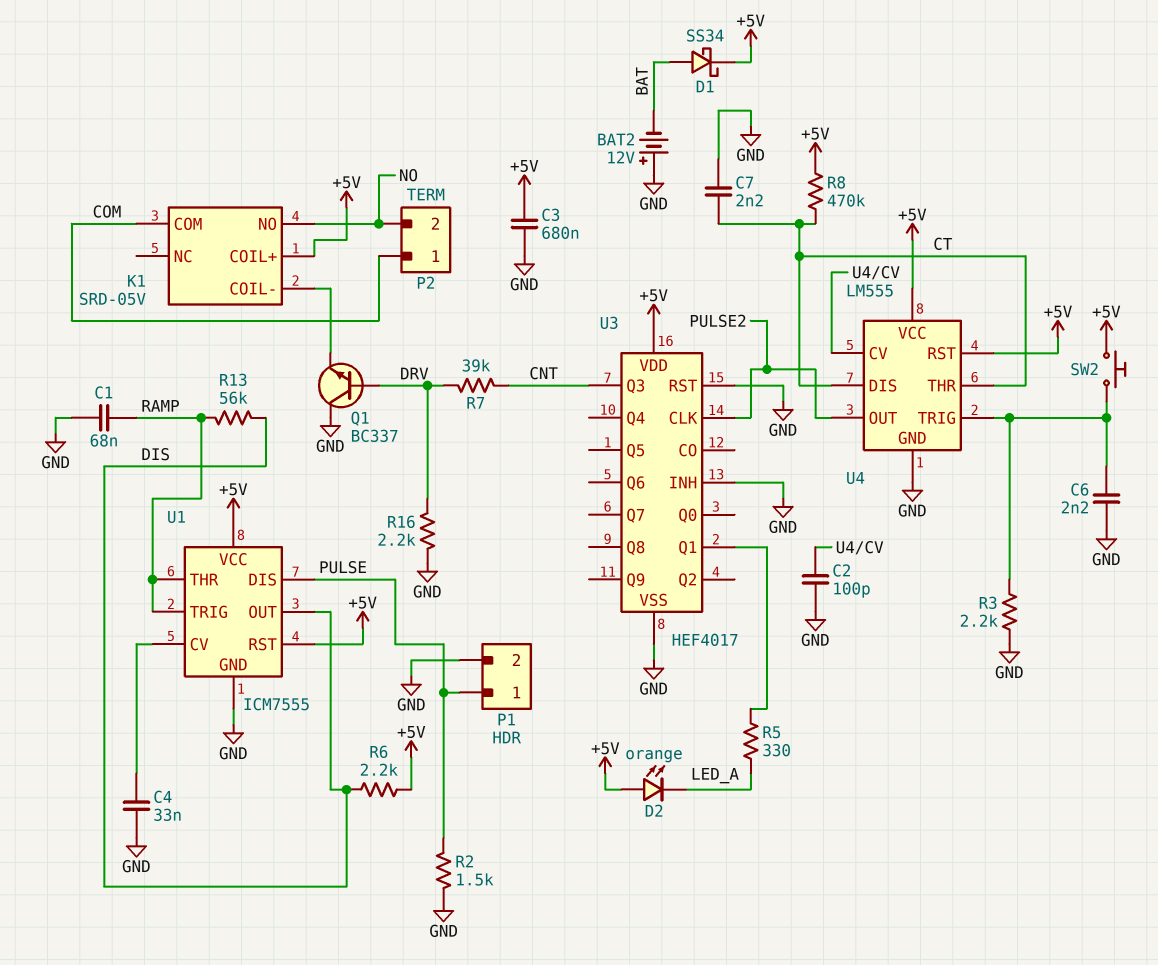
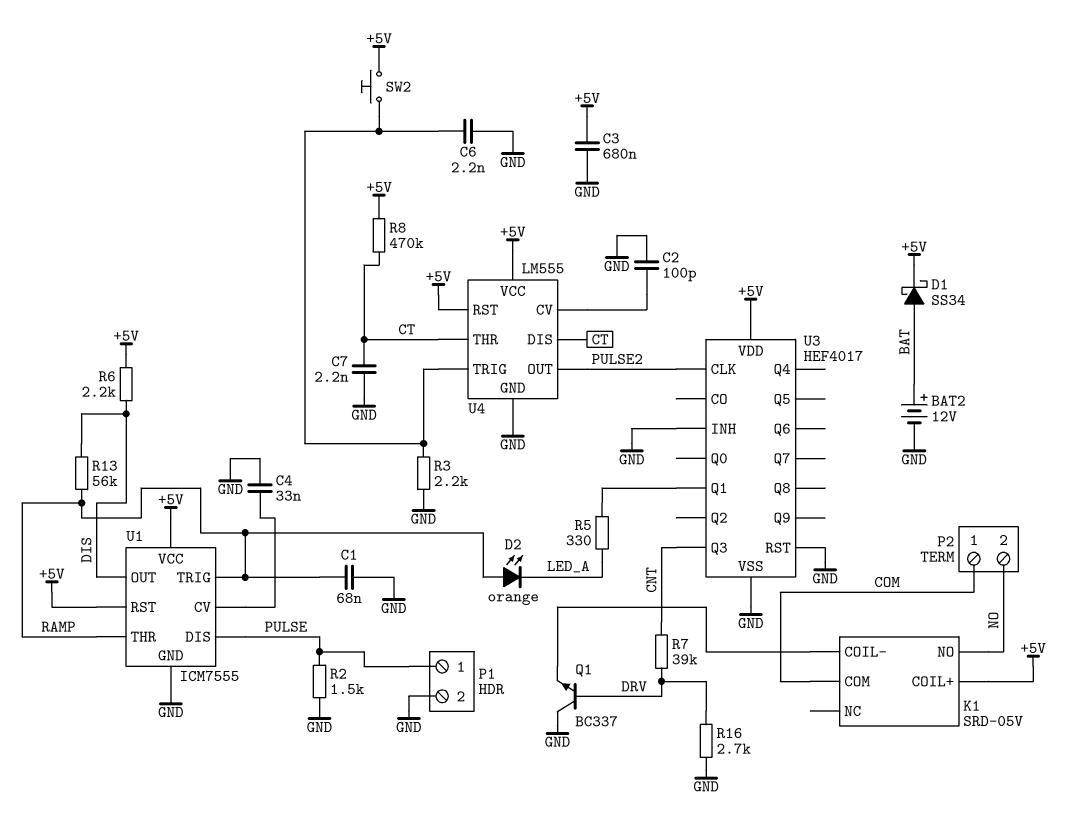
BAT2: 12V (plus GND, minus BAT) -> 12V (plus BAT, minus GND)
D2: LED orange (A +5V, K LED_A) -> LED orange (A RAMP, K LED_A)
R16: 2.2k (DRV, GND) -> 2.7k (DRV, GND)

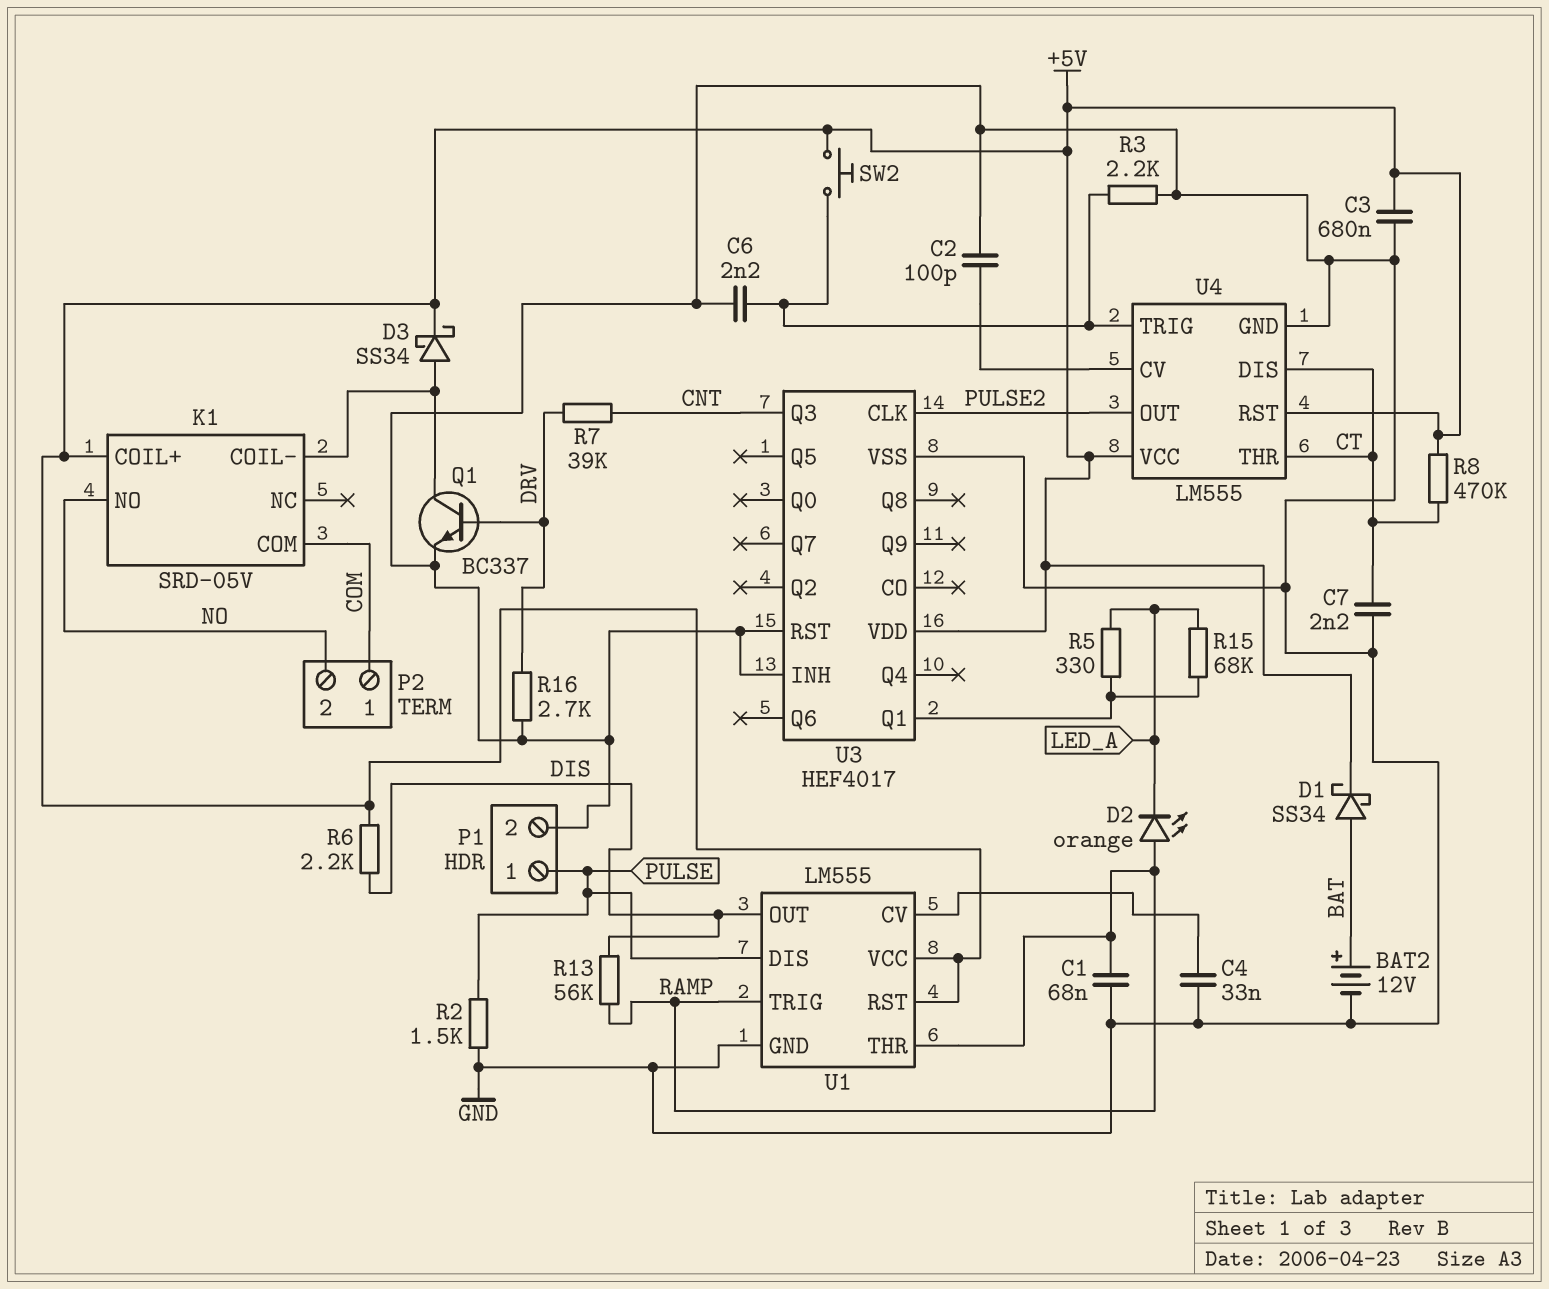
D3: none -> schottky SS34 (A K1/COIL-, K +5V)
Q1: NPN BC337 (B DRV, C GND, E K1/COIL-) -> NPN BC337 (B DRV, C K1/COIL-, E GND)
R15: none -> 68k (LED_A, U3/Q1)
U1: ICM7555 -> LM555

